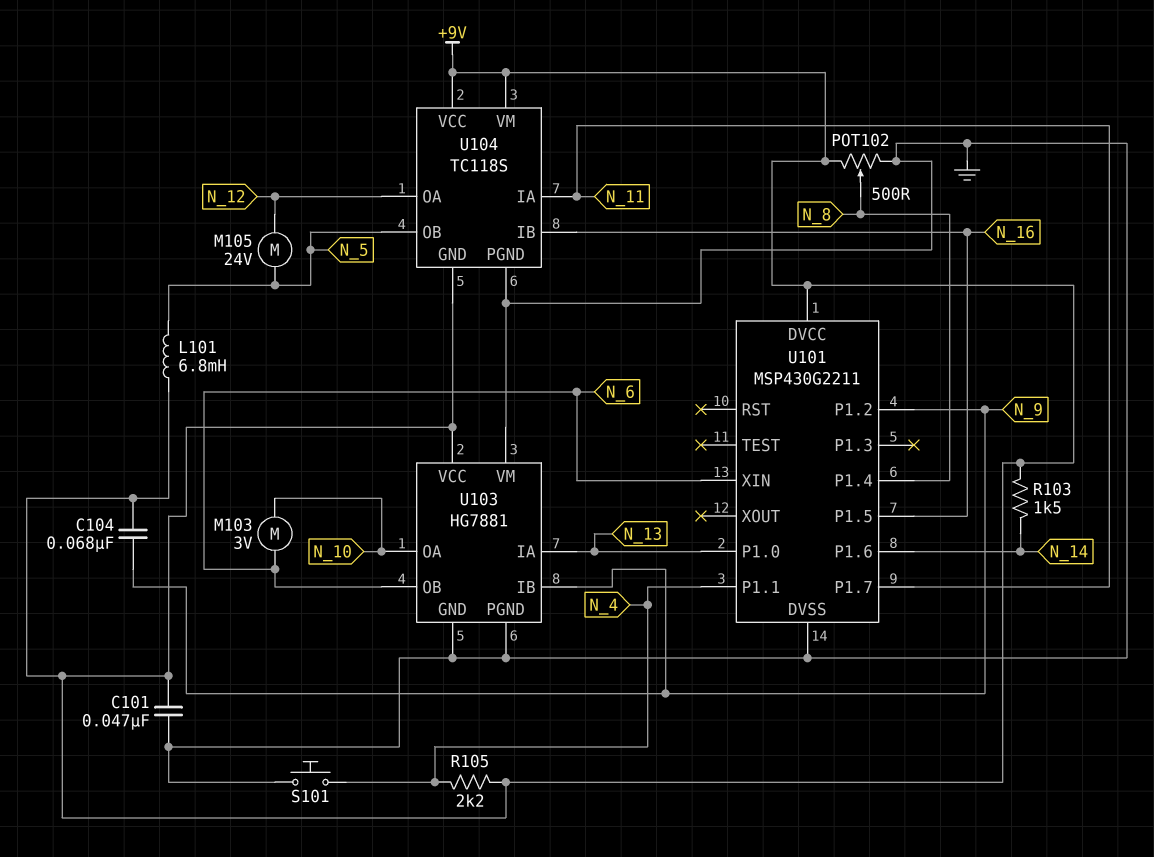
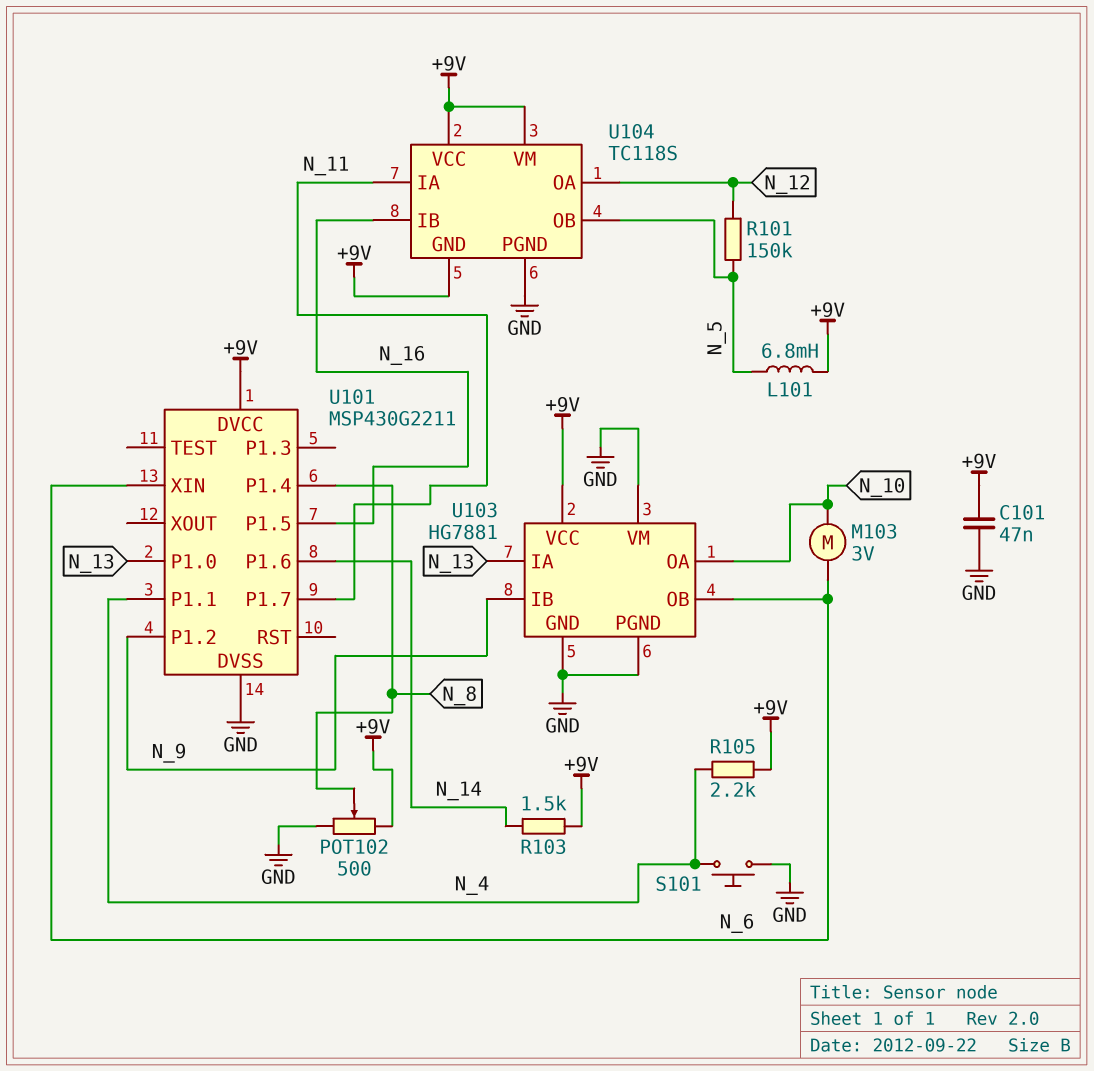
C104: 68nF (+9V, N_9) -> none
M105: motor 24V (N_5, N_12) -> none
R101: none -> 150k (N_5, N_12)

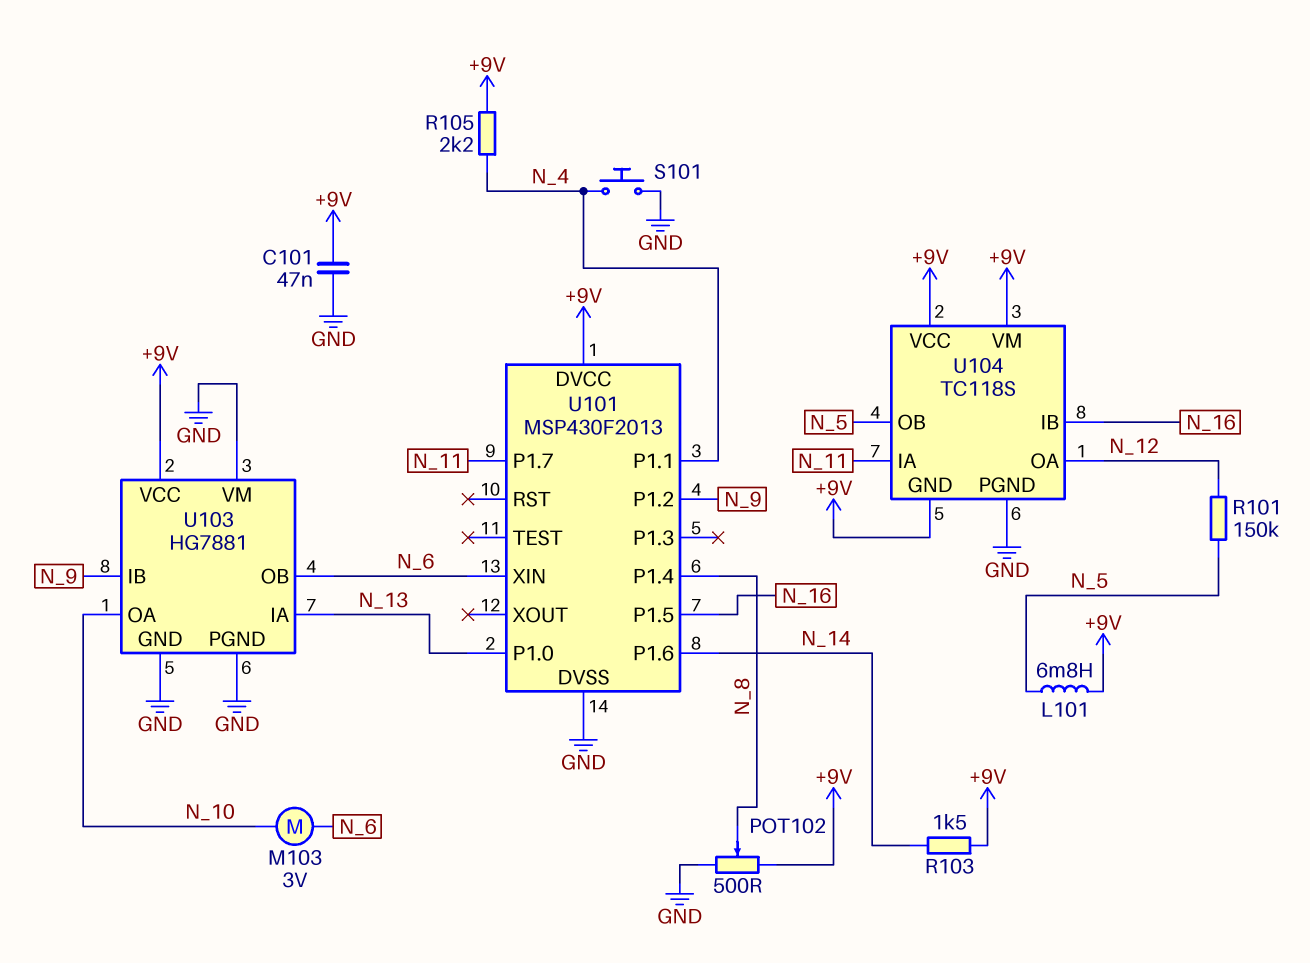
U101: MSP430G2211 -> MSP430F2013

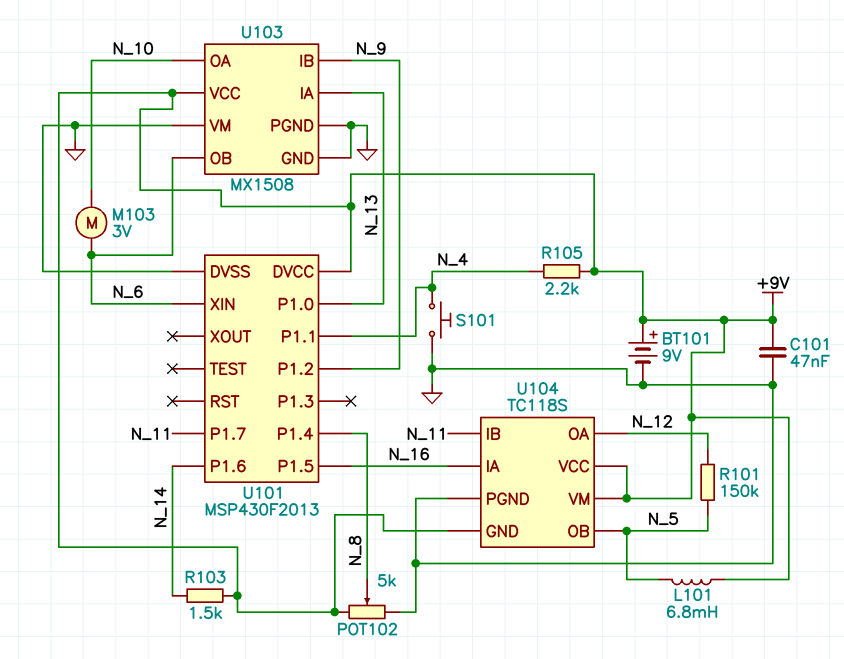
BT101: none -> 9V (plus +9V, minus GND)
POT102: 500 (+9V, GND, wiper N_8) -> 5k (+9V, GND, wiper N_8)
U103: HG7881 -> MX1508
U104 pin IA: N_11 -> N_16
U104 pin IB: N_16 -> N_11

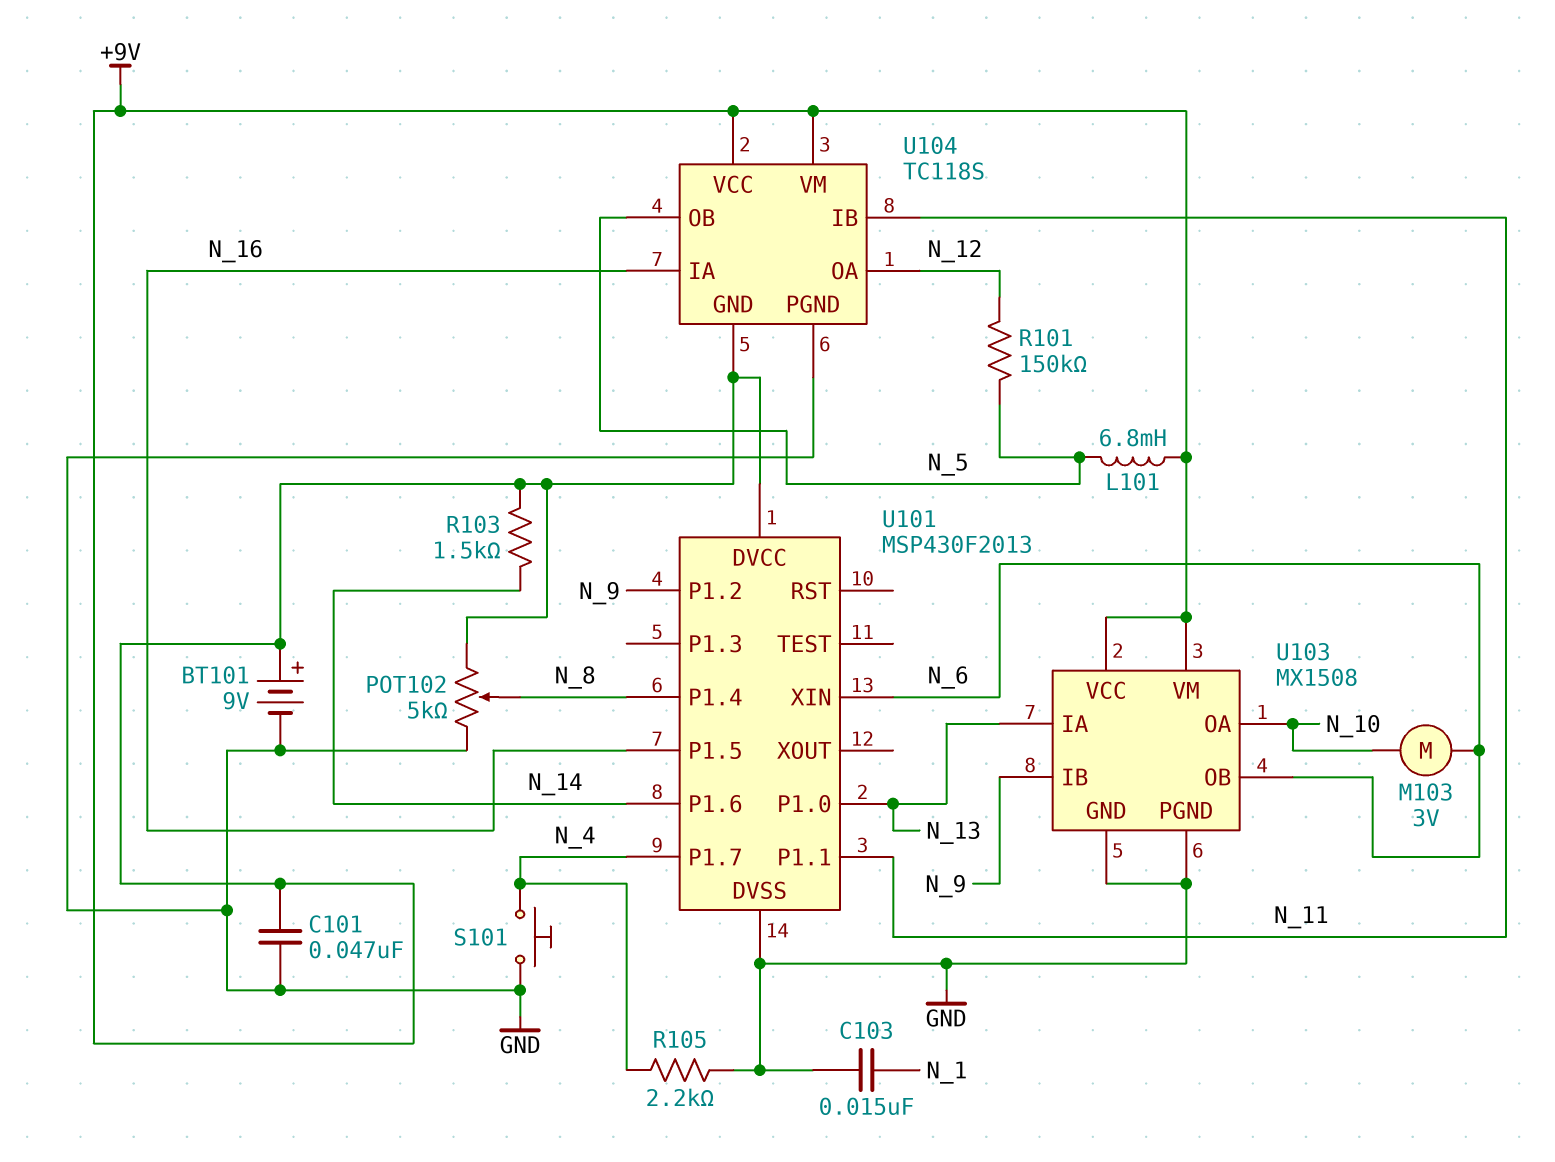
C103: none -> 15nF (GND, N_1)
R105: 2.2k (+9V, N_4) -> 2.2k (GND, N_4)
U101 pin P1.1: N_4 -> N_11
U101 pin P1.7: N_11 -> N_4
U103 pin VM: GND -> +9V

